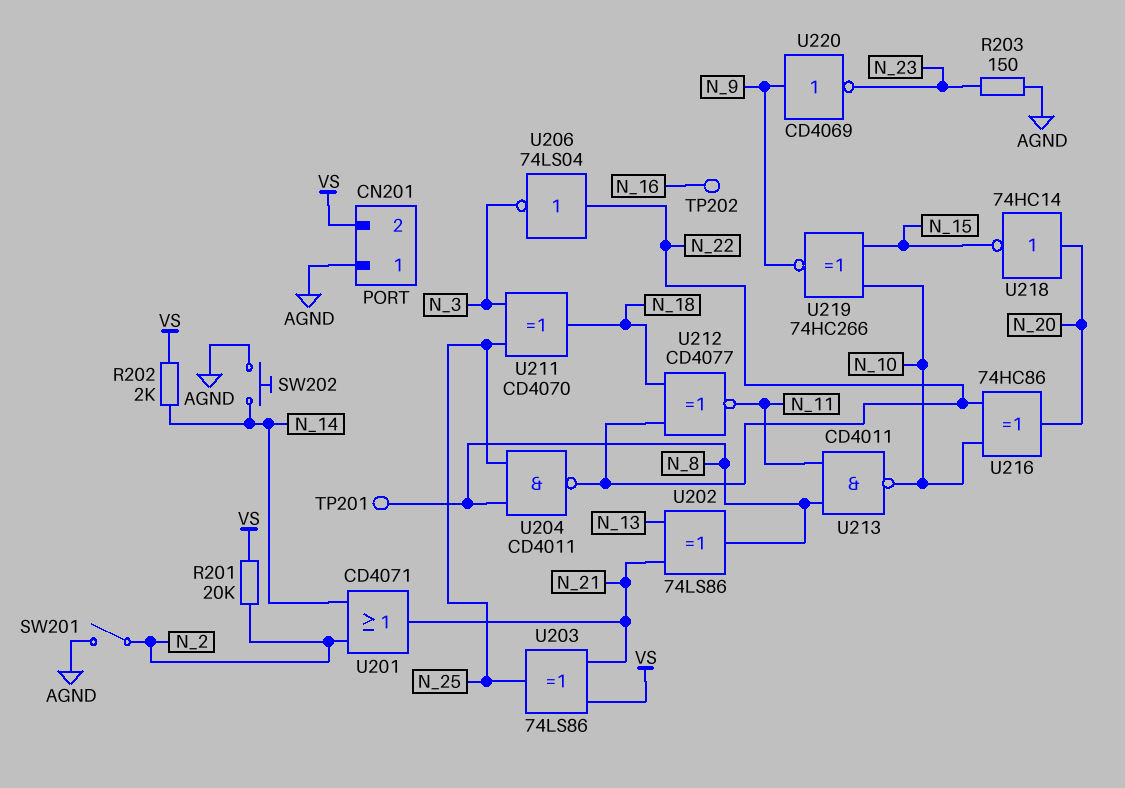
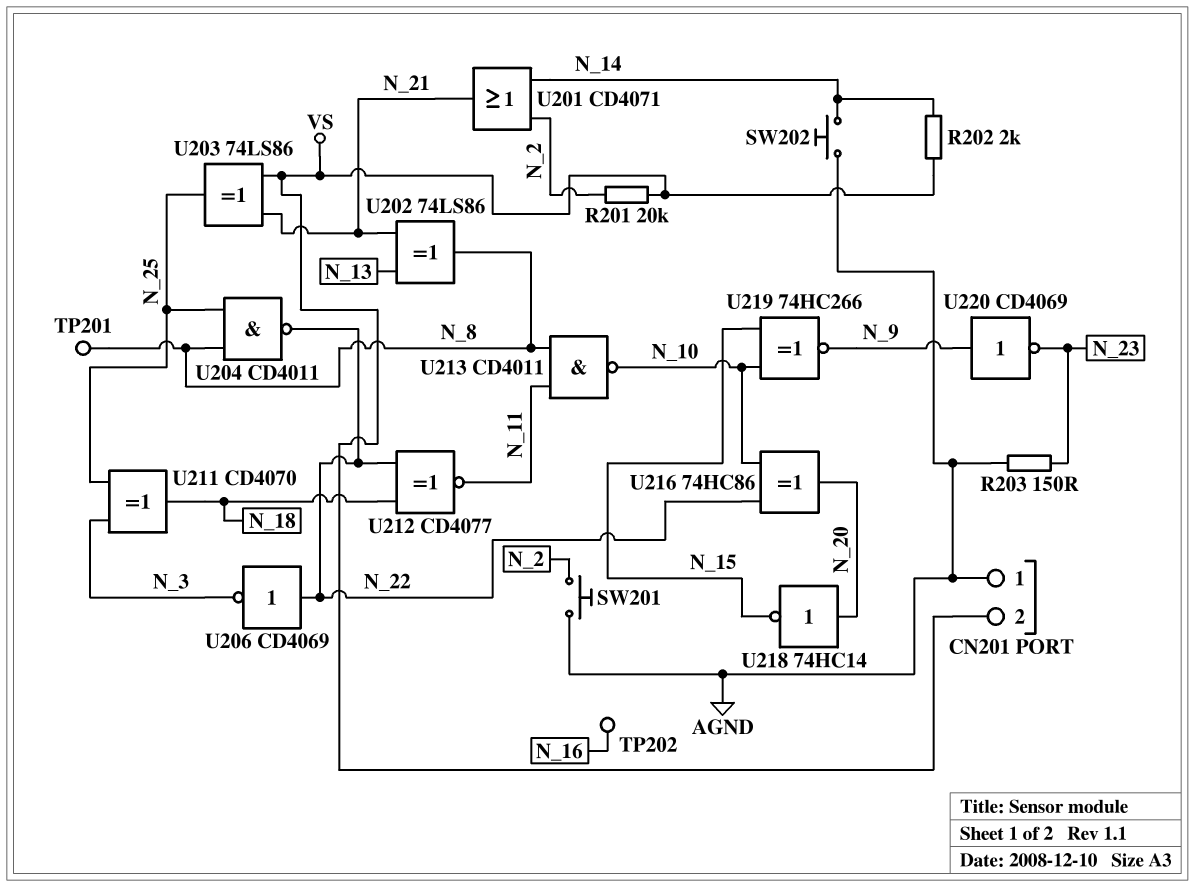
SW201: switch (AGND, N_2) -> button (AGND, N_2)
U206: NOT 74LS04 (in N_22, out N_3) -> NOT CD4069 (in N_22, out N_3)

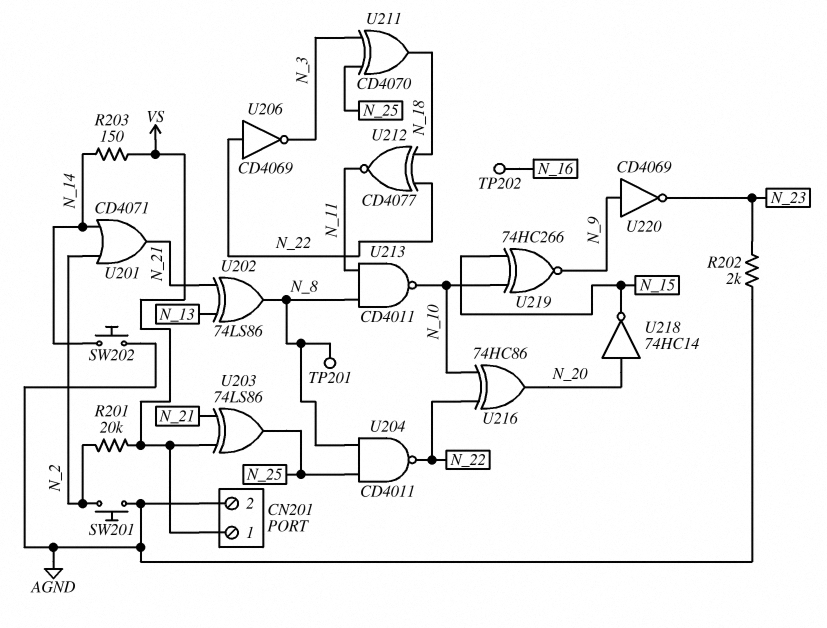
CN201 pin 1: AGND -> VS
CN201 pin 2: VS -> AGND
R202: 2k (N_14, VS) -> 2k (AGND, N_23)
R203: 150 (AGND, N_23) -> 150 (N_14, VS)

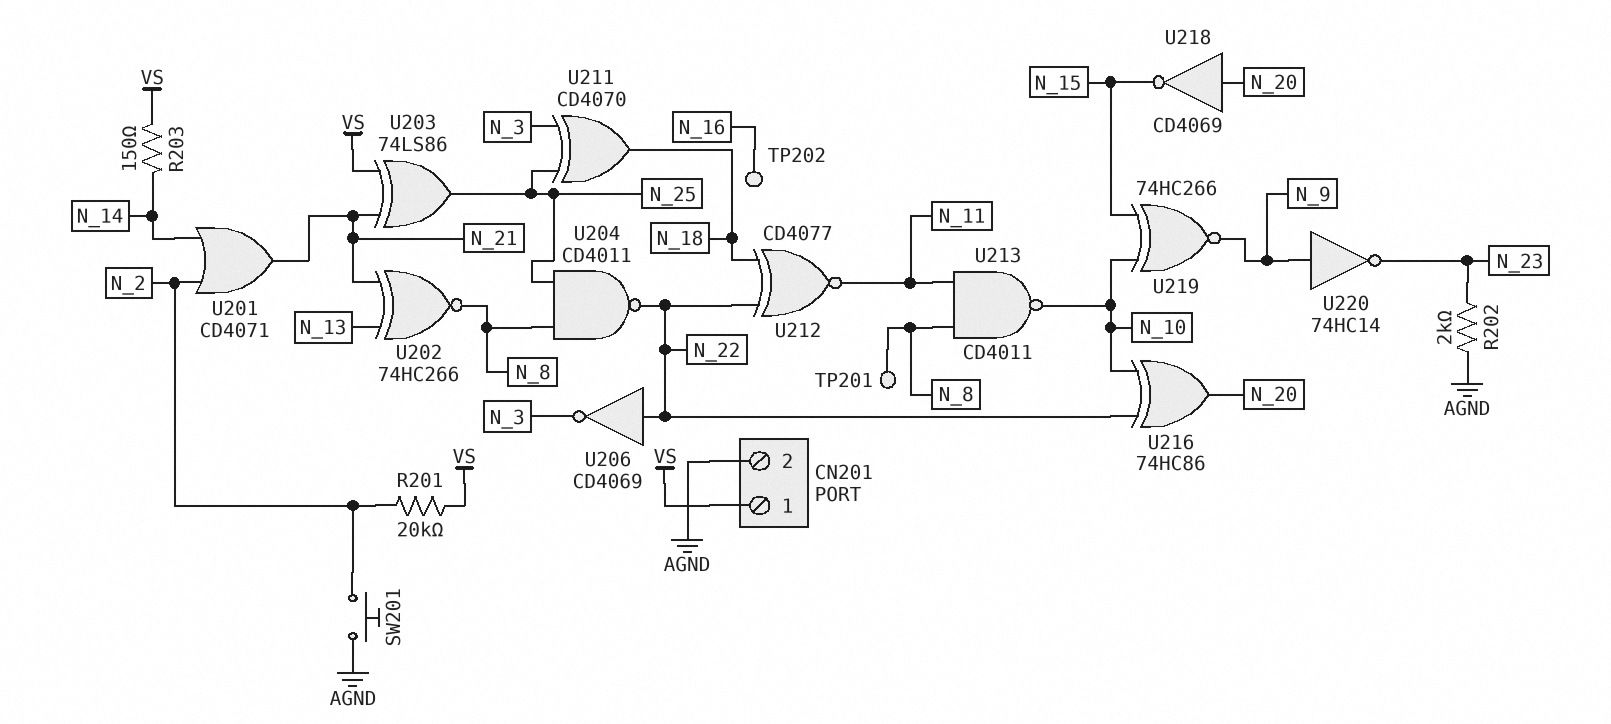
SW202: button (AGND, N_14) -> none
U202: XOR 74LS86 (in N_13, in N_21, out N_8) -> XNOR 74HC266 (in N_13, in N_21, out N_8)
U218: NOT 74HC14 (in N_20, out N_15) -> NOT CD4069 (in N_20, out N_15)
U220: NOT CD4069 (in N_9, out N_23) -> NOT 74HC14 (in N_9, out N_23)

